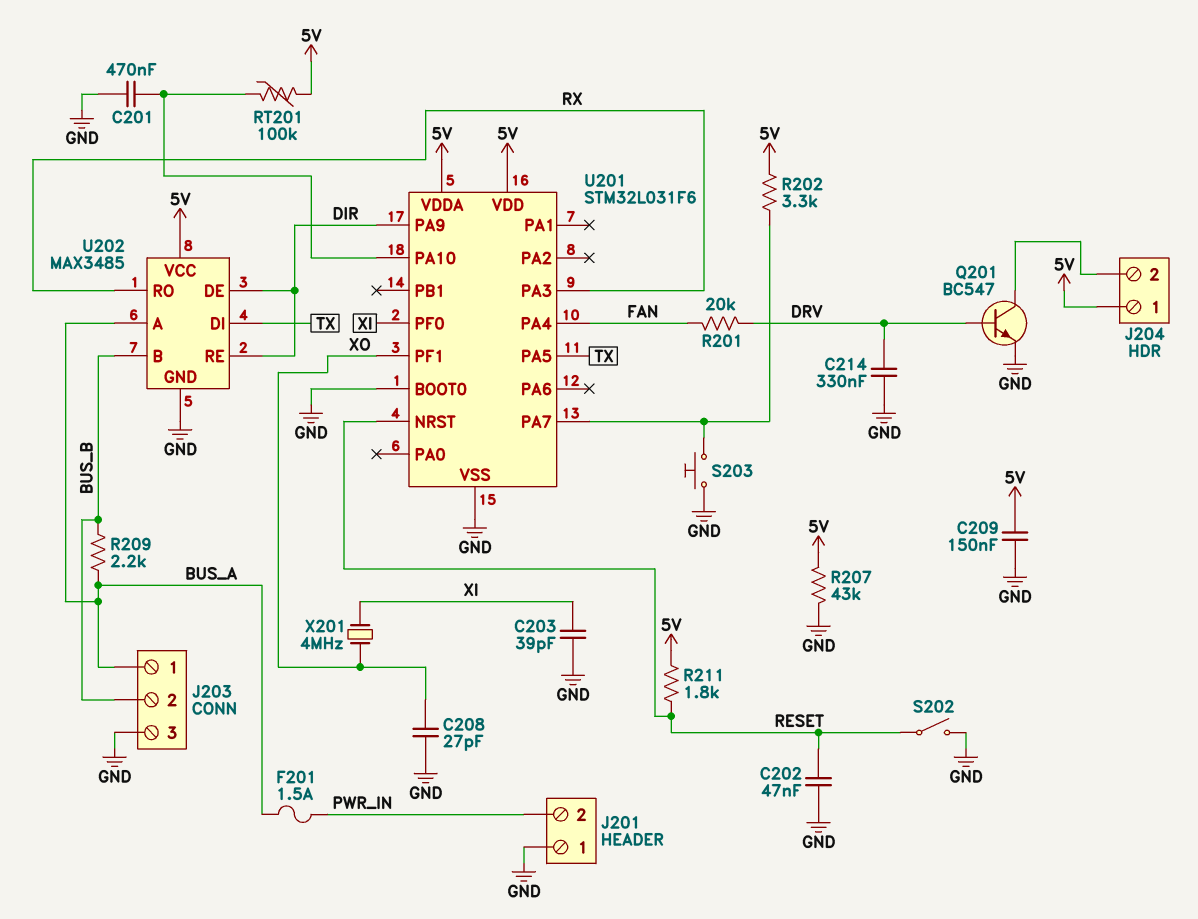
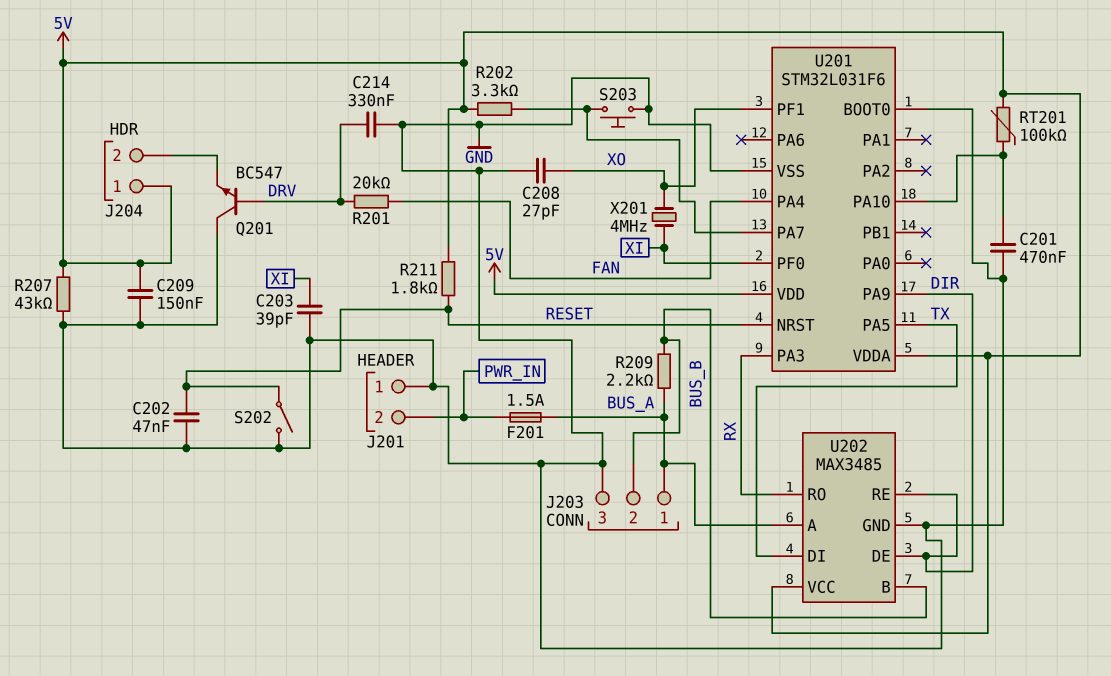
Q201: NPN BC547 (B DRV, C J204/2, E GND) -> NPN BC547 (B DRV, C GND, E J204/2)

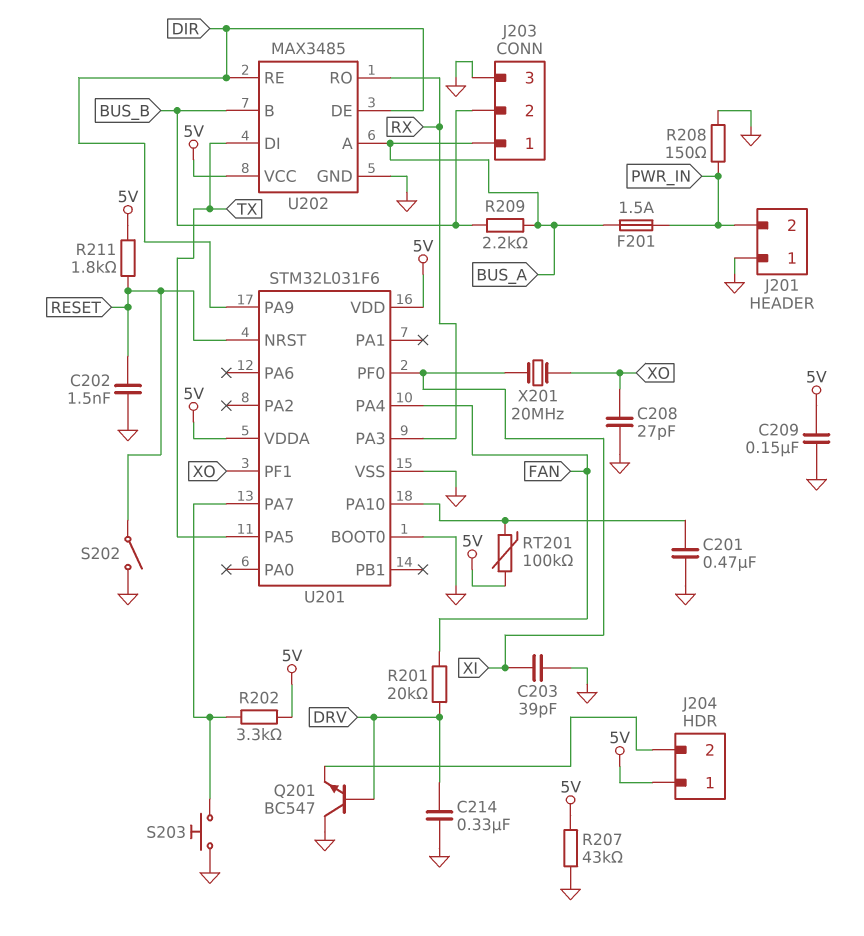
C202: 47nF (GND, RESET) -> 1.5nF (GND, RESET)
R208: none -> 150 (GND, PWR_IN)
X201: 4MHz (XI, XO) -> 20MHz (XI, XO)

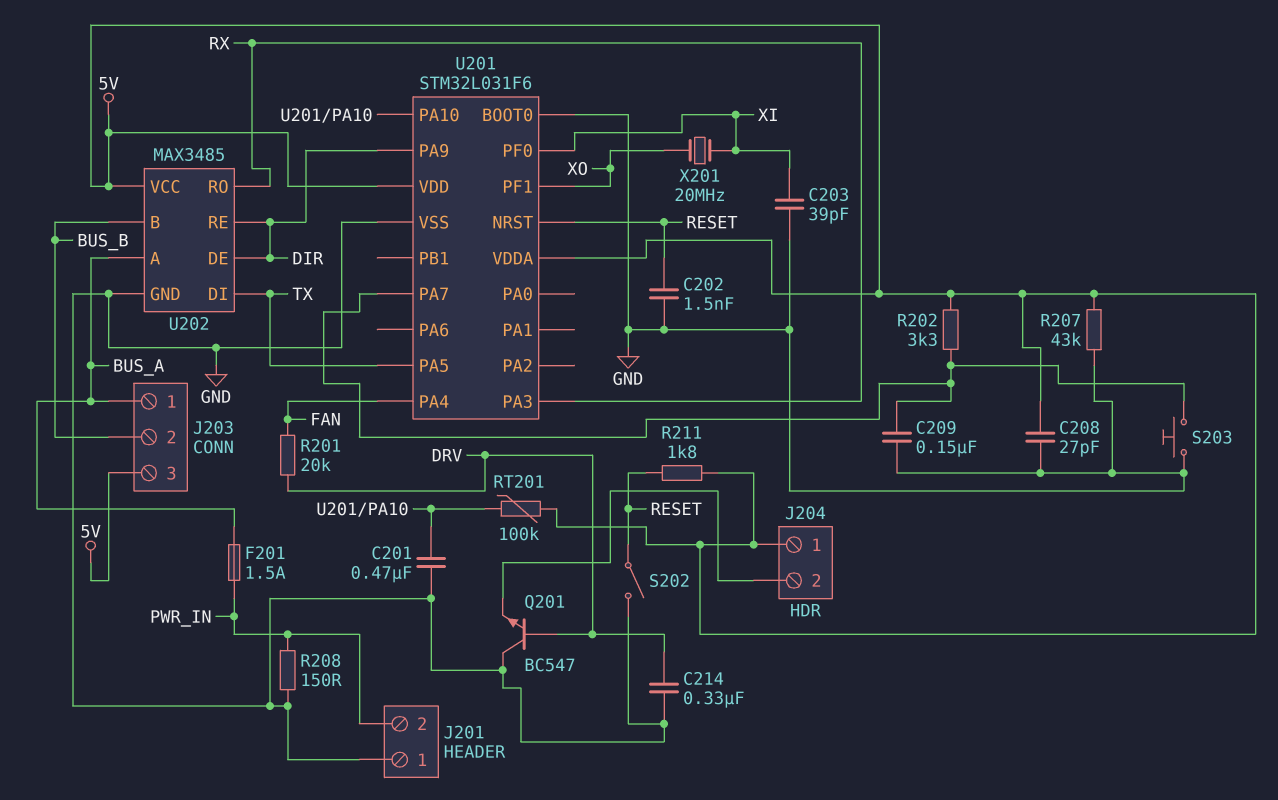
C208: 27pF (GND, XO) -> 27pF (5V, GND)
C209: 150nF (5V, GND) -> 150nF (GND, U201/PA7)
J203 pin 3: GND -> 5V
R209: 2.2k (BUS_A, BUS_B) -> none

